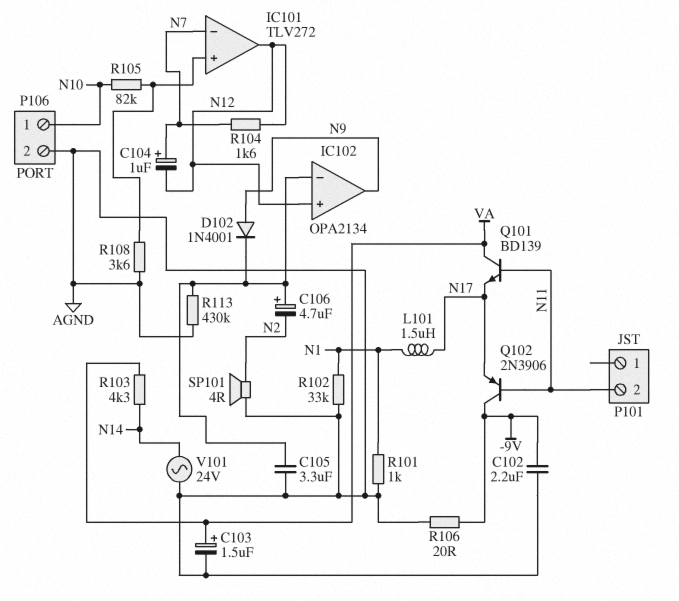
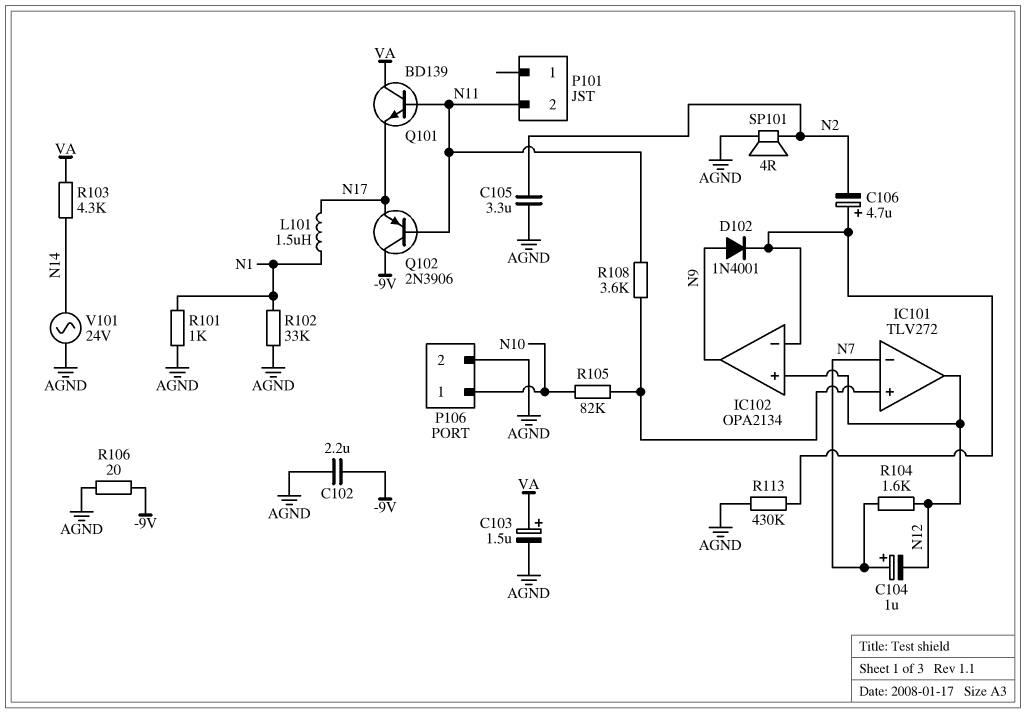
C105: 3.3uF (AGND, IC102/in-) -> 3.3uF (AGND, N2)
R108: 3.6k (AGND, IC101/in+) -> 3.6k (IC101/in+, N11)

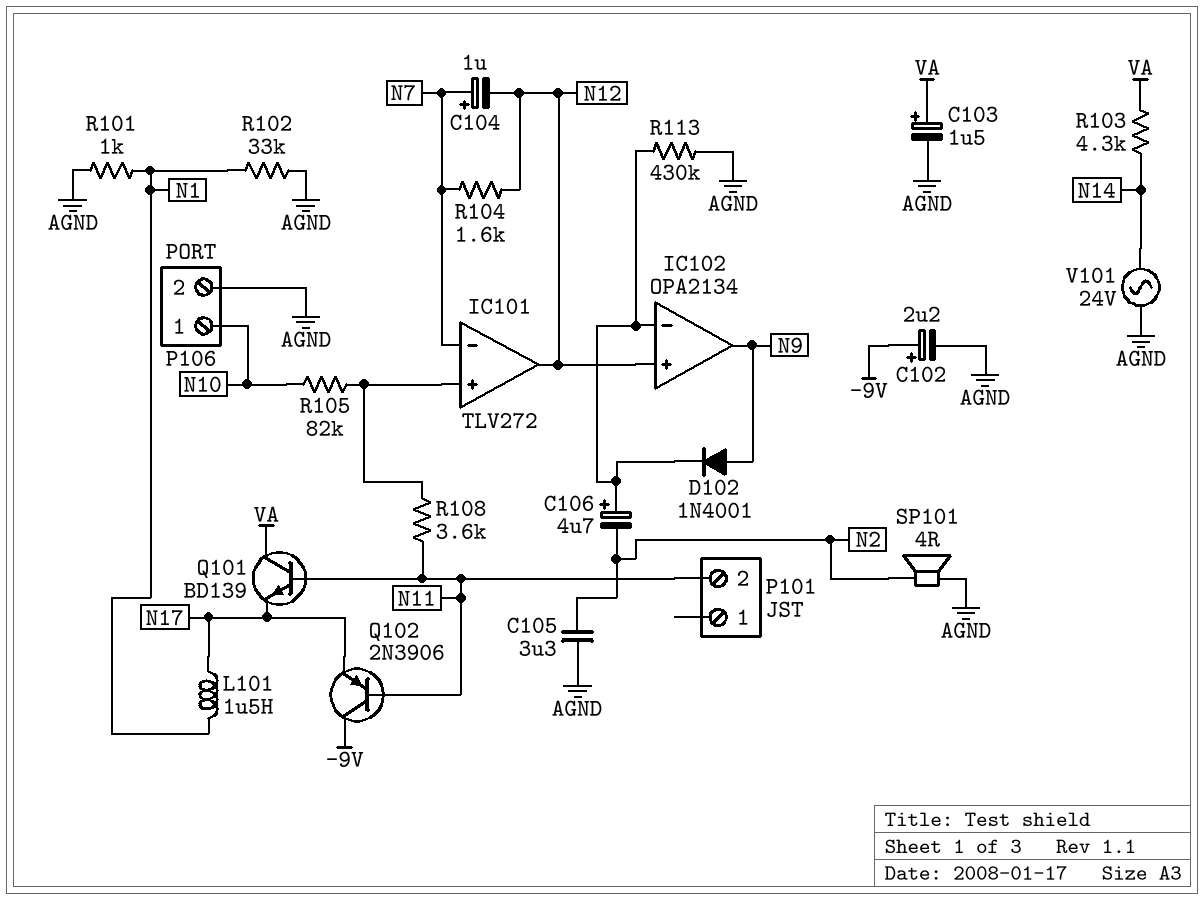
C102: 2.2uF (-9V, AGND) -> 2.2uF (plus -9V, minus AGND)
R106: 20 (-9V, AGND) -> none

